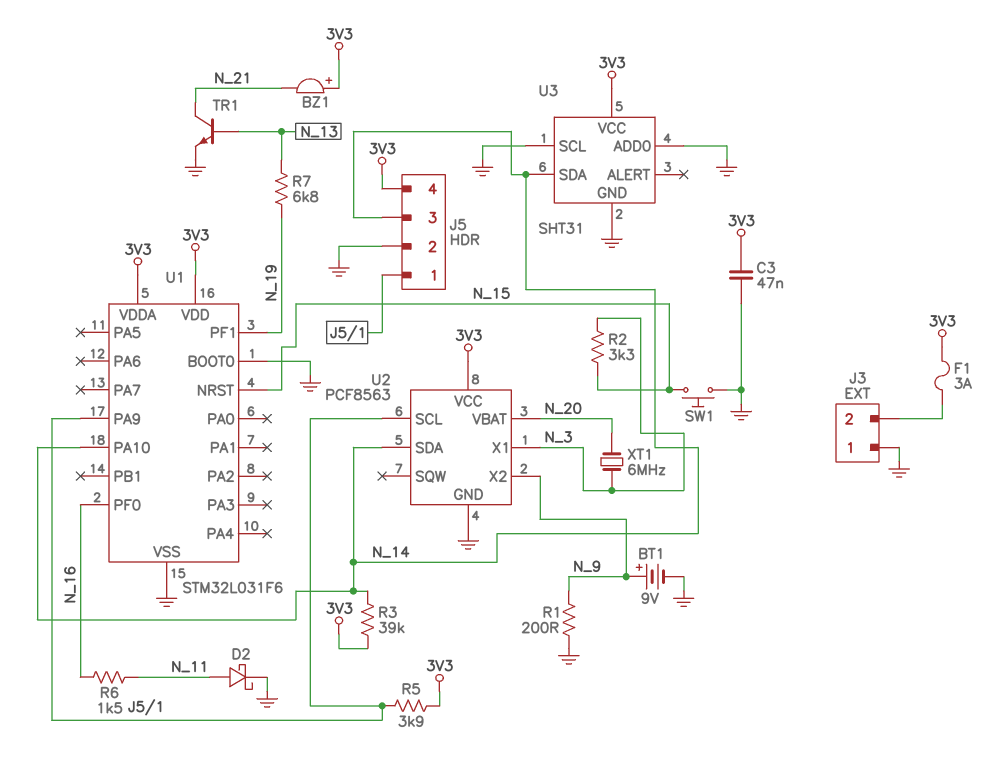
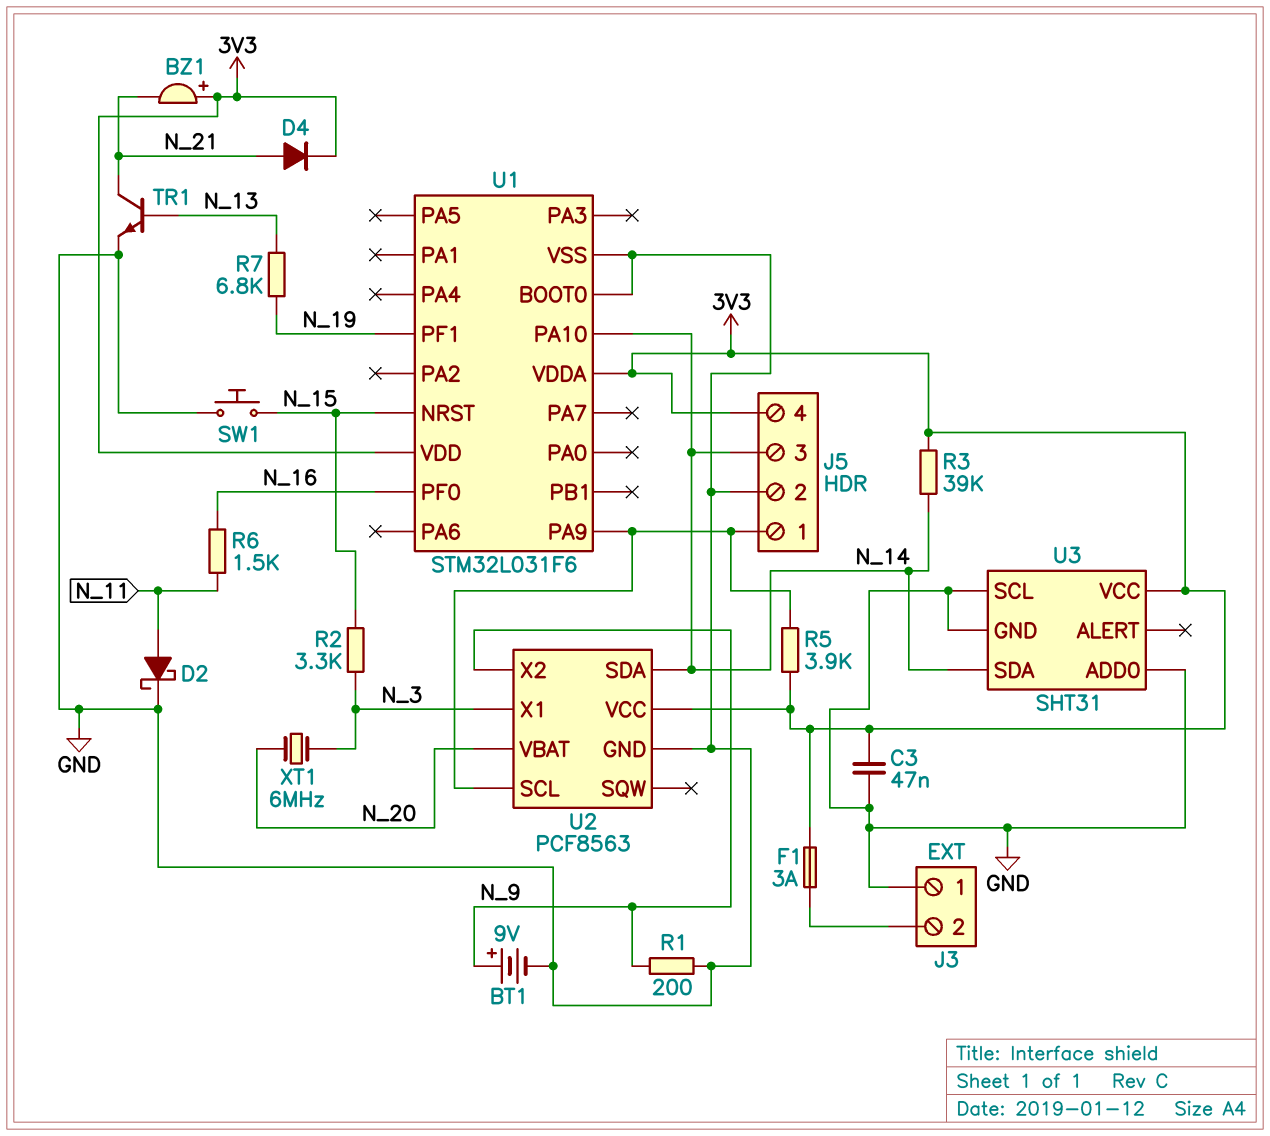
D4: none -> diode (A N_21, K 3V3)

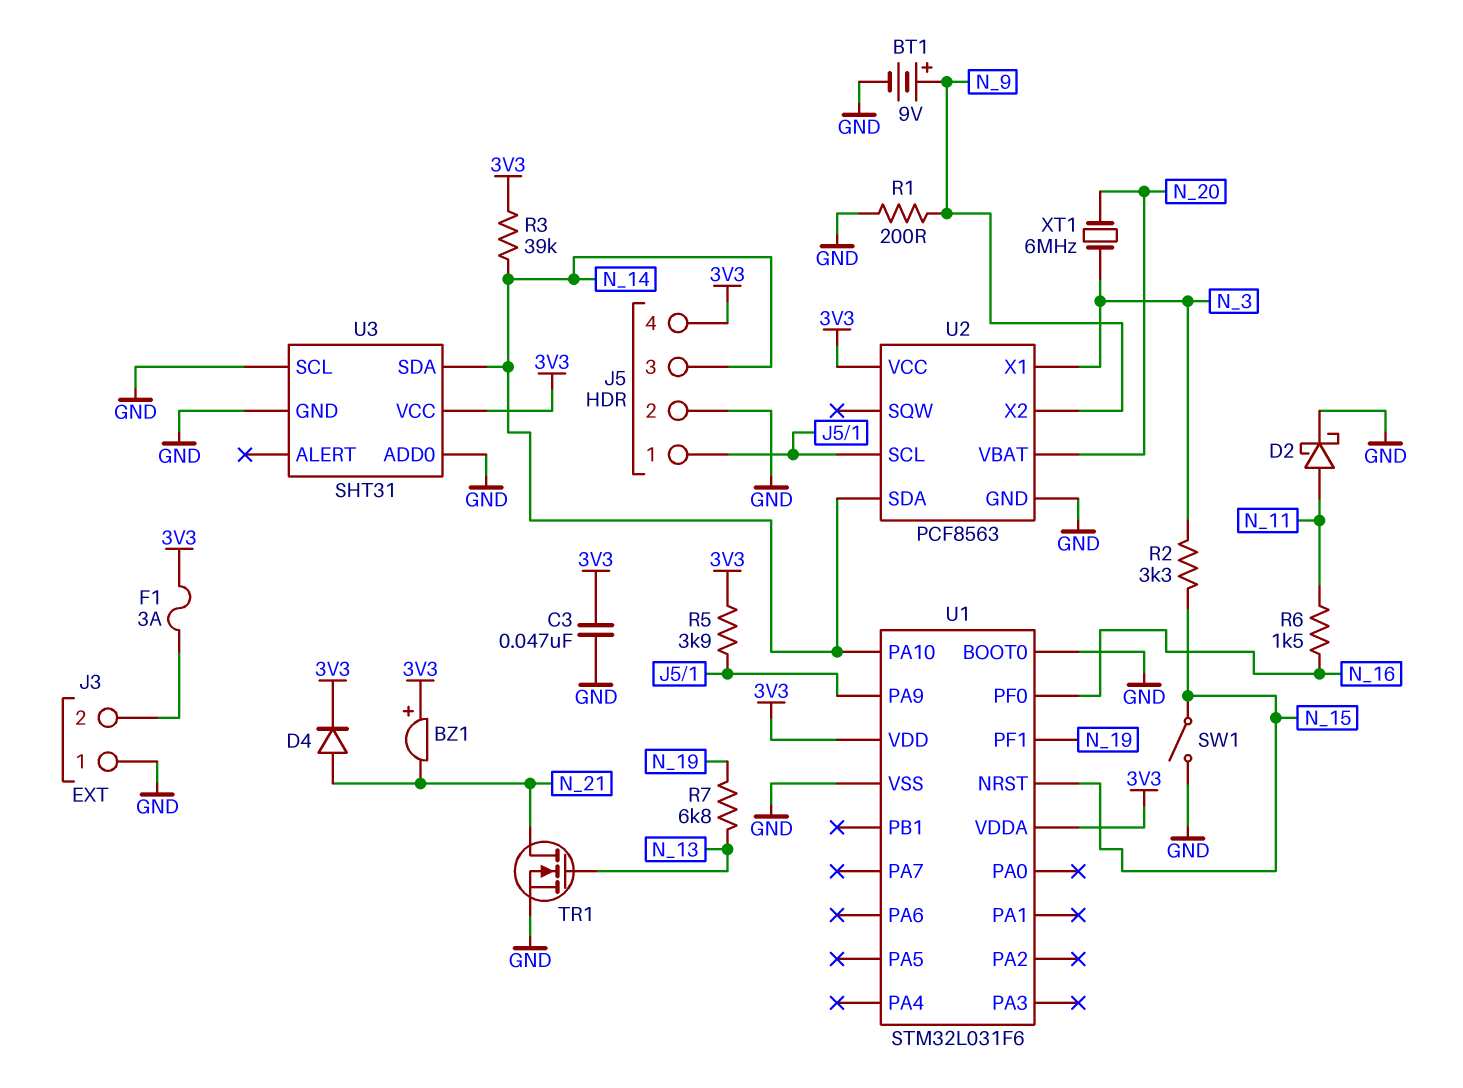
SW1: button (GND, N_15) -> switch (GND, N_15)
TR1: NPN (B N_13, C N_21, E GND) -> NMOS (G N_13, D N_21, S GND)

